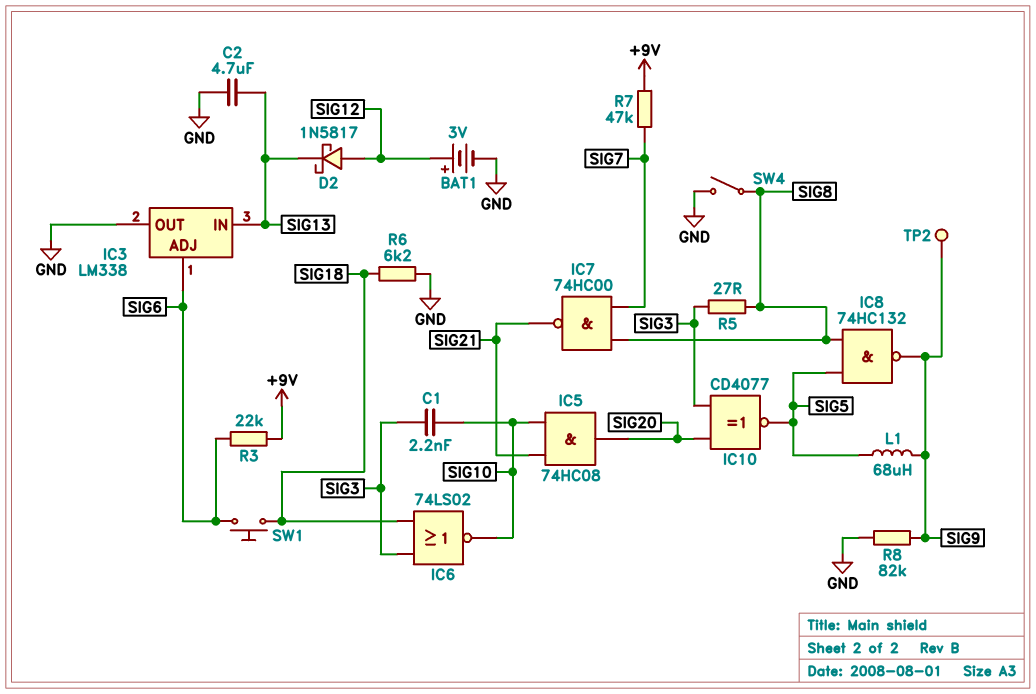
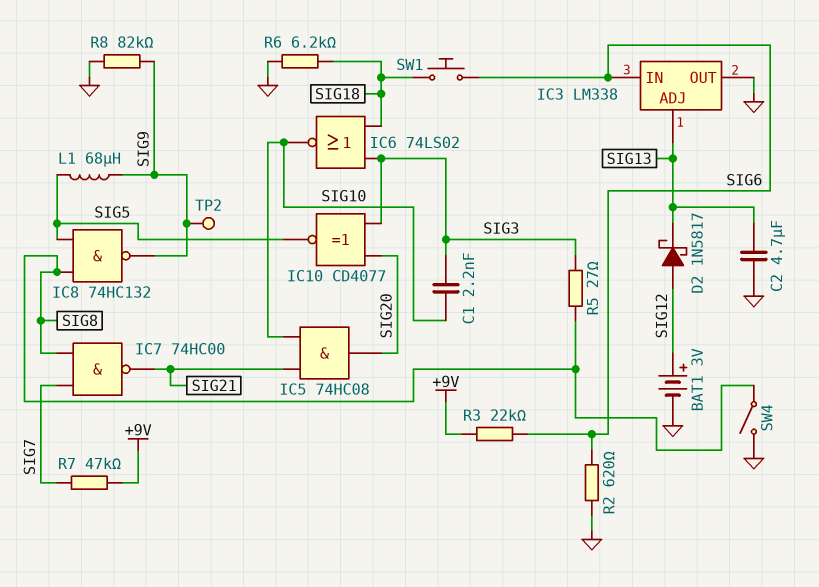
IC3 pin ADJ: SIG6 -> SIG13
IC3 pin IN: SIG13 -> SIG6
R2: none -> 620 (GND, SIG6)

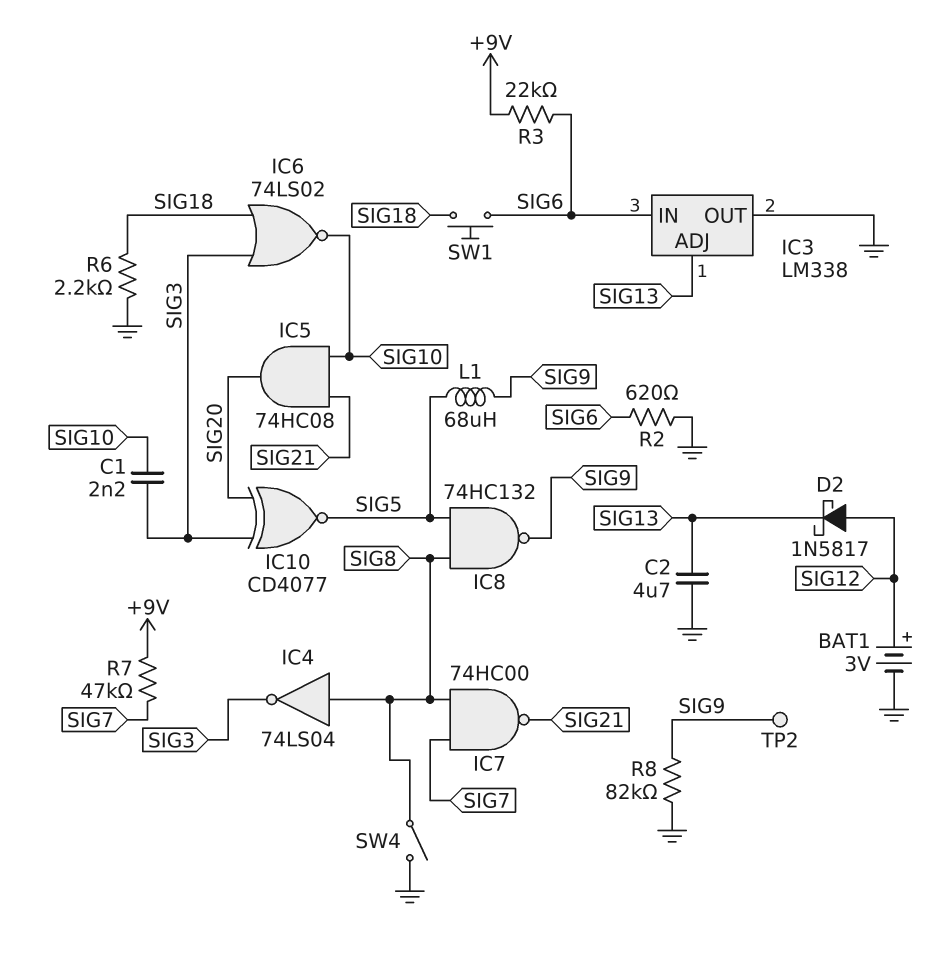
IC4: none -> NOT 74LS04 (in SIG8, out SIG3)
R5: 27 (SIG3, SIG8) -> none
R6: 6.2k (GND, SIG18) -> 2.2k (GND, SIG18)

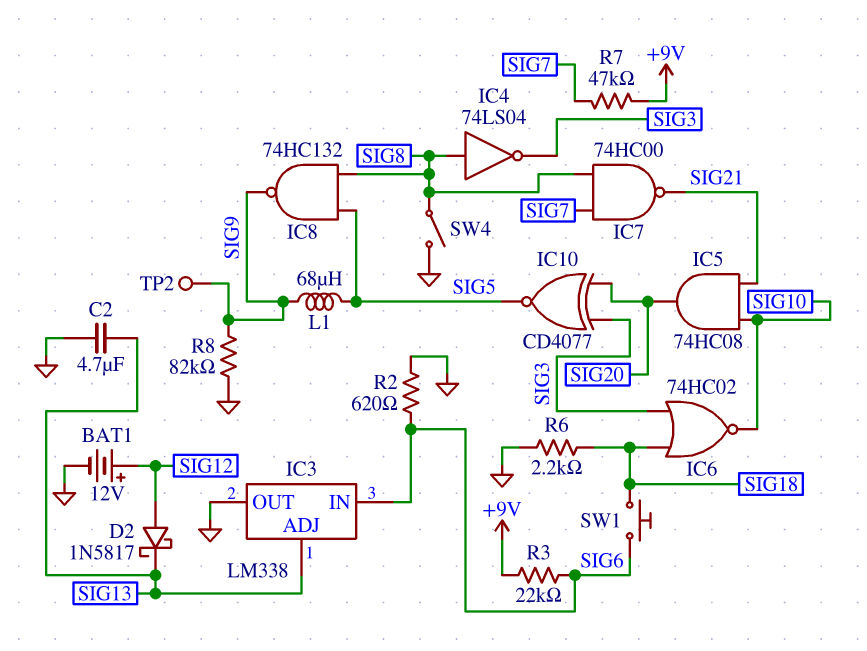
BAT1: 3V (plus SIG12, minus GND) -> 12V (plus SIG12, minus GND)
C1: 2.2nF (SIG3, SIG10) -> none
IC6: NOR 74LS02 (in SIG3, in SIG18, out SIG10) -> NOR 74HC02 (in SIG3, in SIG18, out SIG10)

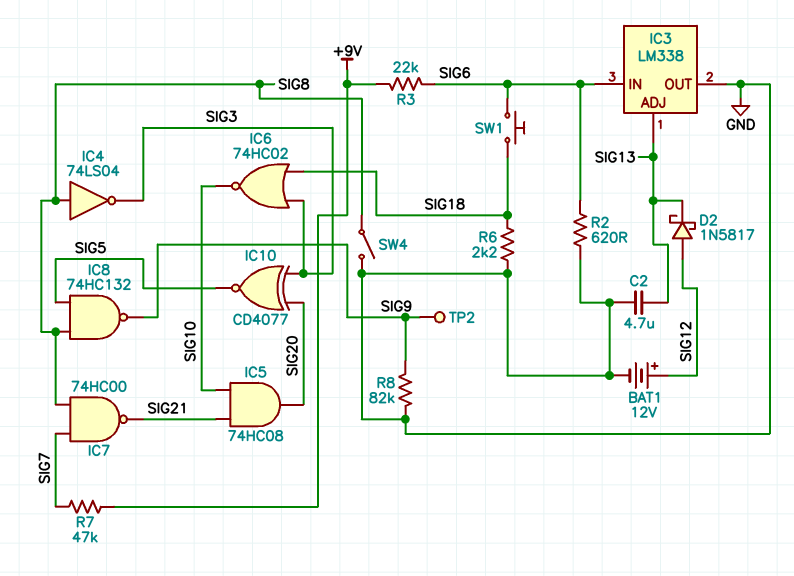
L1: 68uH (SIG5, SIG9) -> none

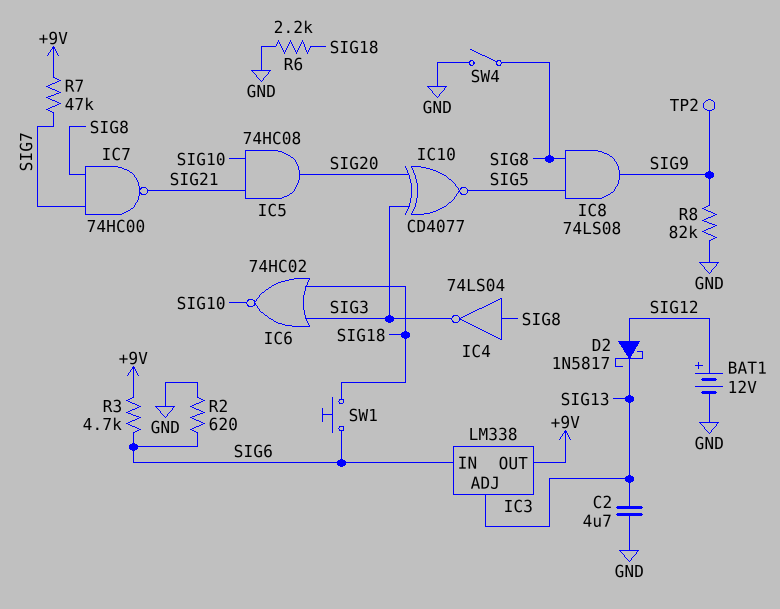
IC3 pin OUT: GND -> +9V
IC8: NAND 74HC132 (in SIG5, in SIG8, out SIG9) -> AND 74LS08 (in SIG5, in SIG8, out SIG9)
R3: 22k (+9V, SIG6) -> 4.7k (+9V, SIG6)

